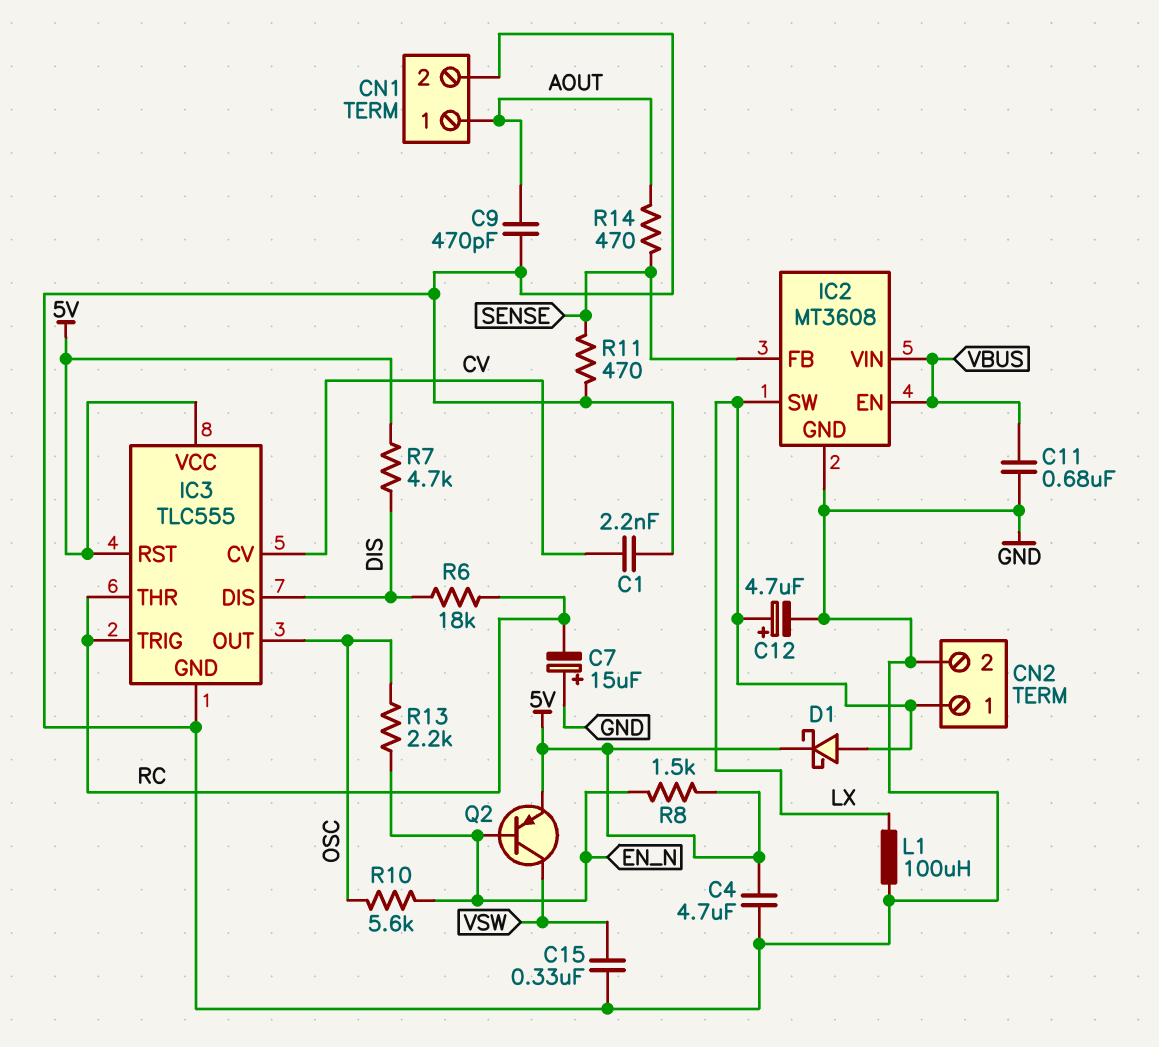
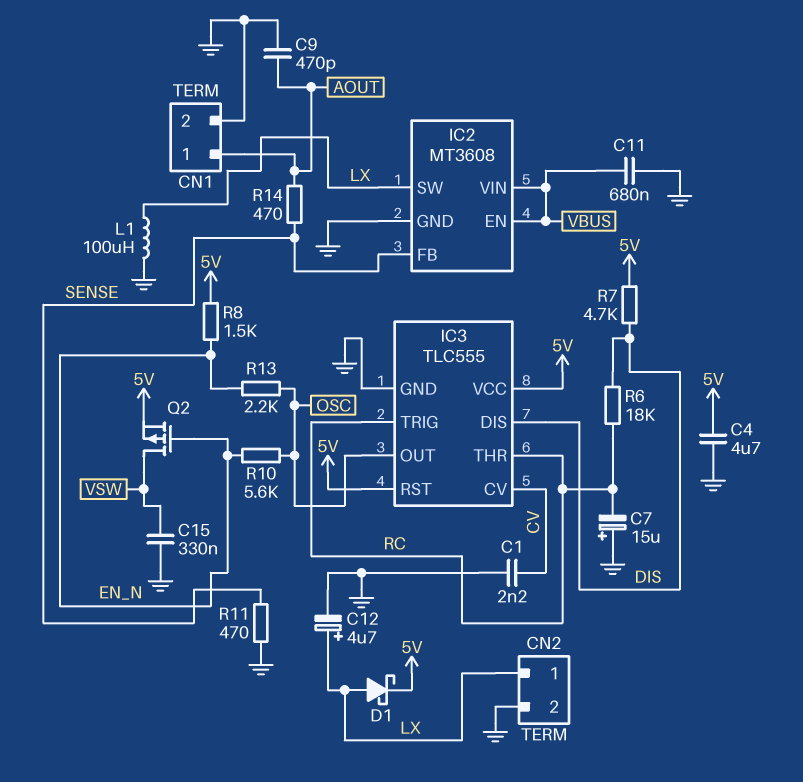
Q2: PNP (B EN_N, C VSW, E 5V) -> PMOS (G EN_N, D VSW, S 5V)

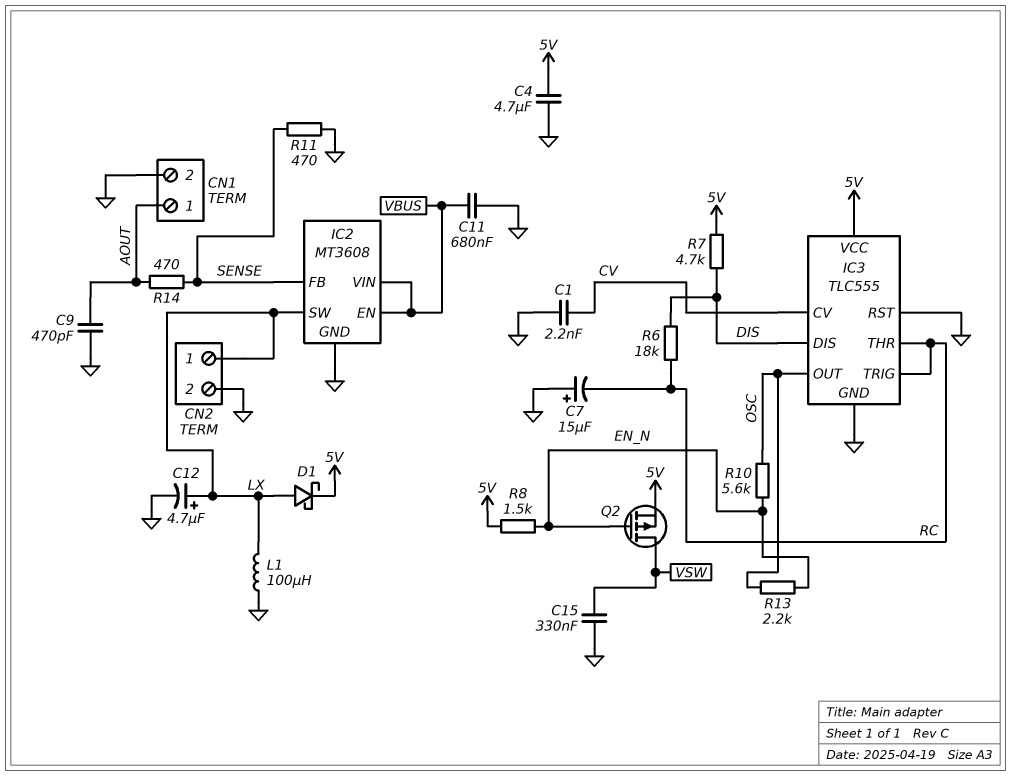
IC3 pin RST: 5V -> GND

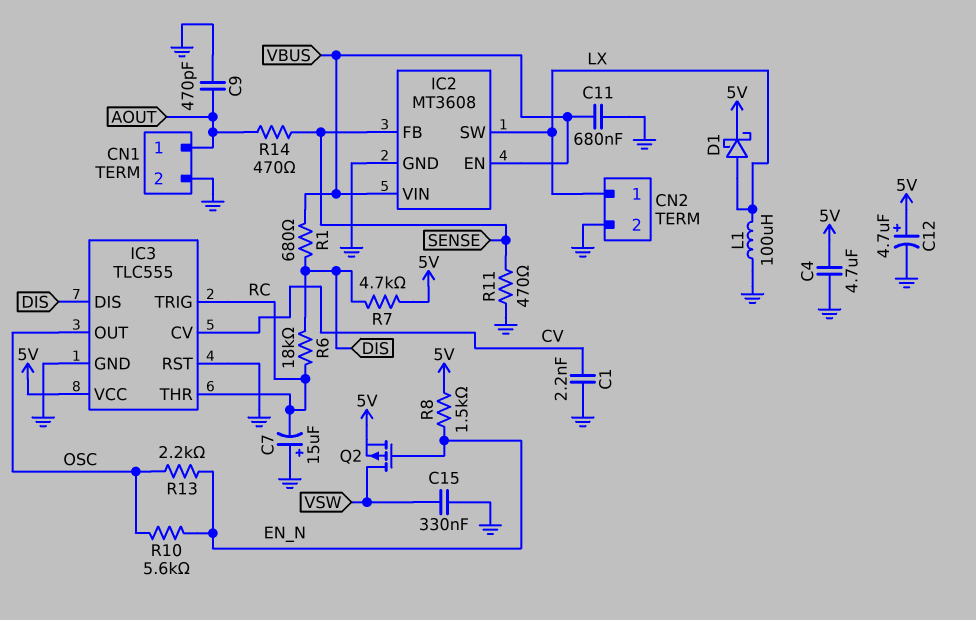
C12: 4.7uF (plus LX, minus GND) -> 4.7uF (plus 5V, minus GND)
R1: none -> 680 (DIS, VBUS)

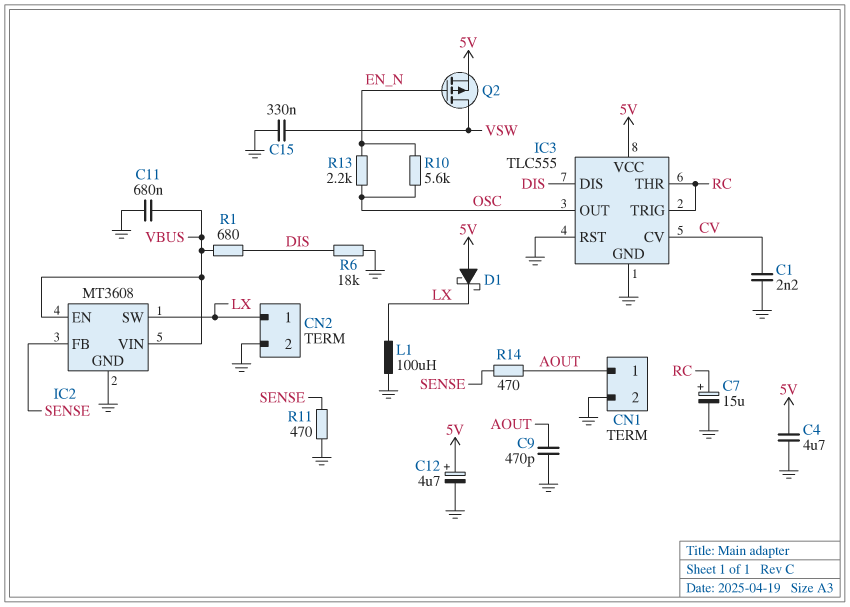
C7: 15uF (plus GND, minus RC) -> 15uF (plus RC, minus GND)
D1: schottky (A LX, K 5V) -> schottky (A 5V, K LX)
R6: 18k (DIS, RC) -> 18k (DIS, GND)
R7: 4.7k (5V, DIS) -> none
R8: 1.5k (5V, EN_N) -> none

